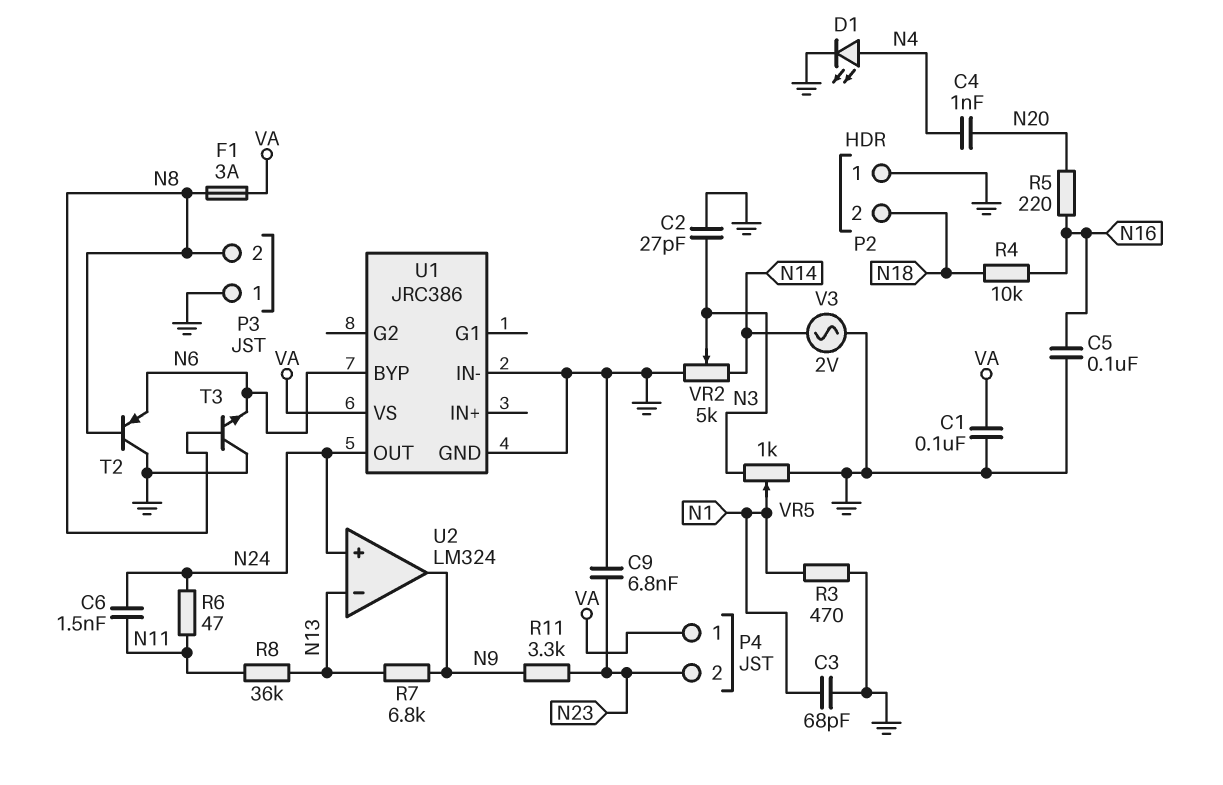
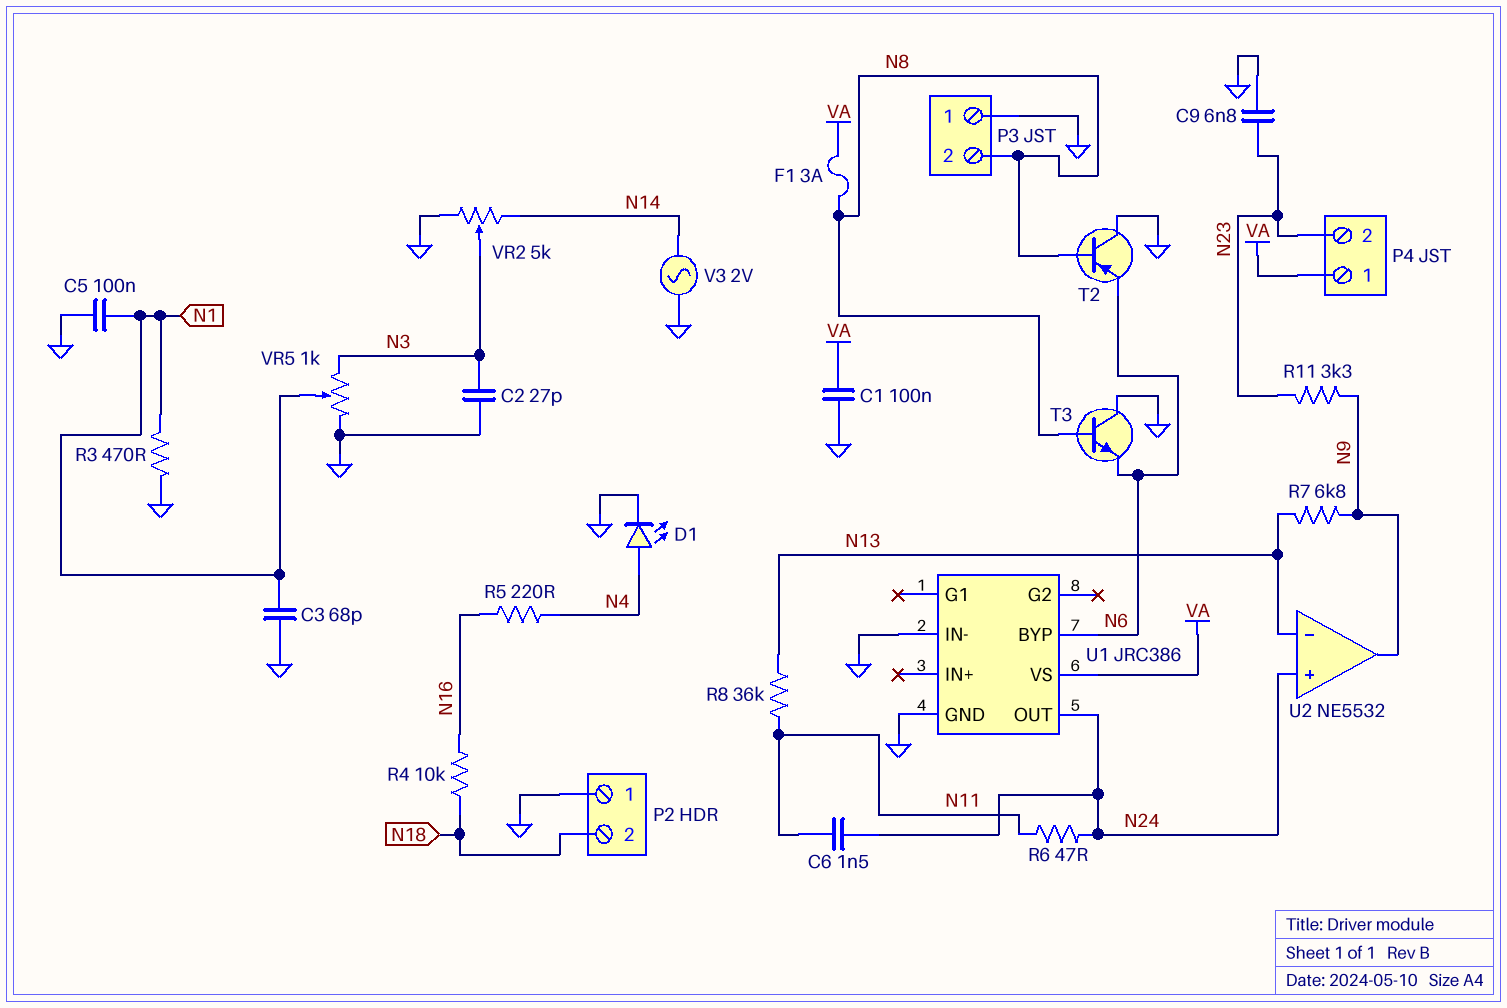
C4: 1nF (N4, N20) -> none
C5: 100nF (GND, N16) -> 100nF (GND, N1)
R5: 220 (N16, N20) -> 220 (N4, N16)
U2: LM324 -> NE5532

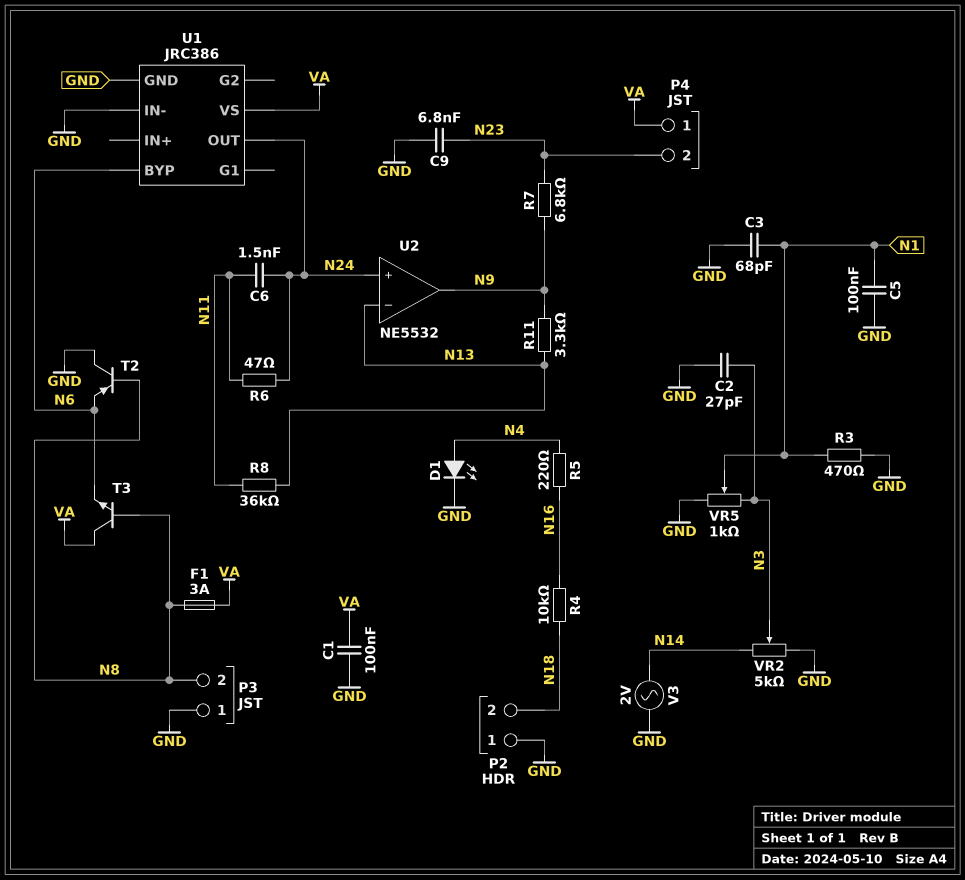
R7: 6.8k (N9, N13) -> 6.8k (N9, N23)
R11: 3.3k (N9, N23) -> 3.3k (N9, N13)
T3: NPN (B N8, C GND, E N6) -> NPN (B N8, C VA, E N6)

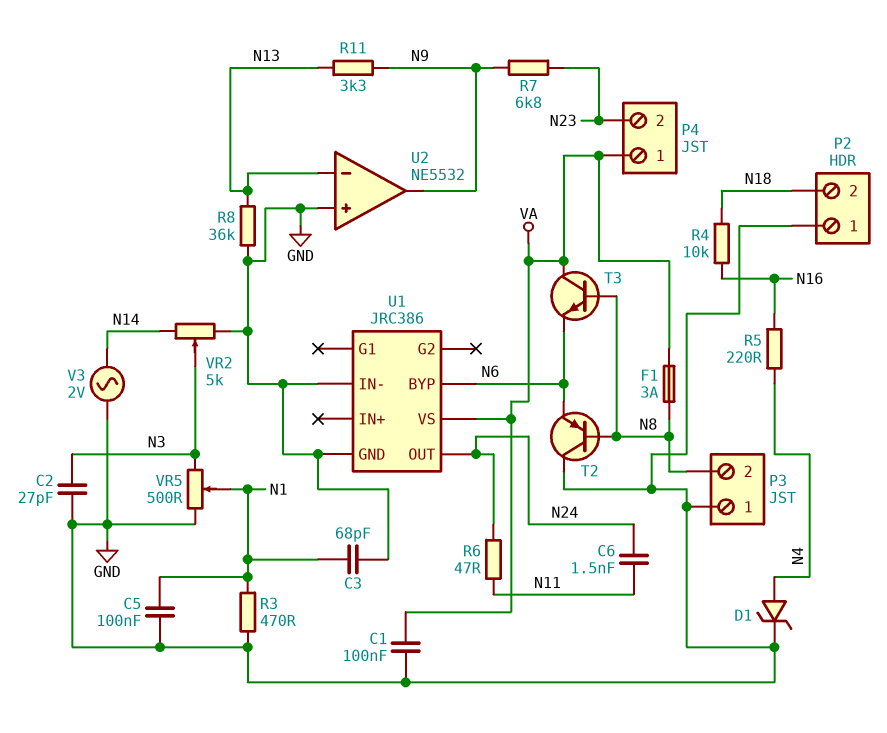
C9: 6.8nF (GND, N23) -> none
D1: LED (A N4, K GND) -> zener (A N4, K GND)
R8: 36k (N11, N13) -> 36k (GND, N13)
U2 pin in+: N24 -> GND
VR5: 1k (GND, N3, wiper N1) -> 500 (GND, N3, wiper N1)

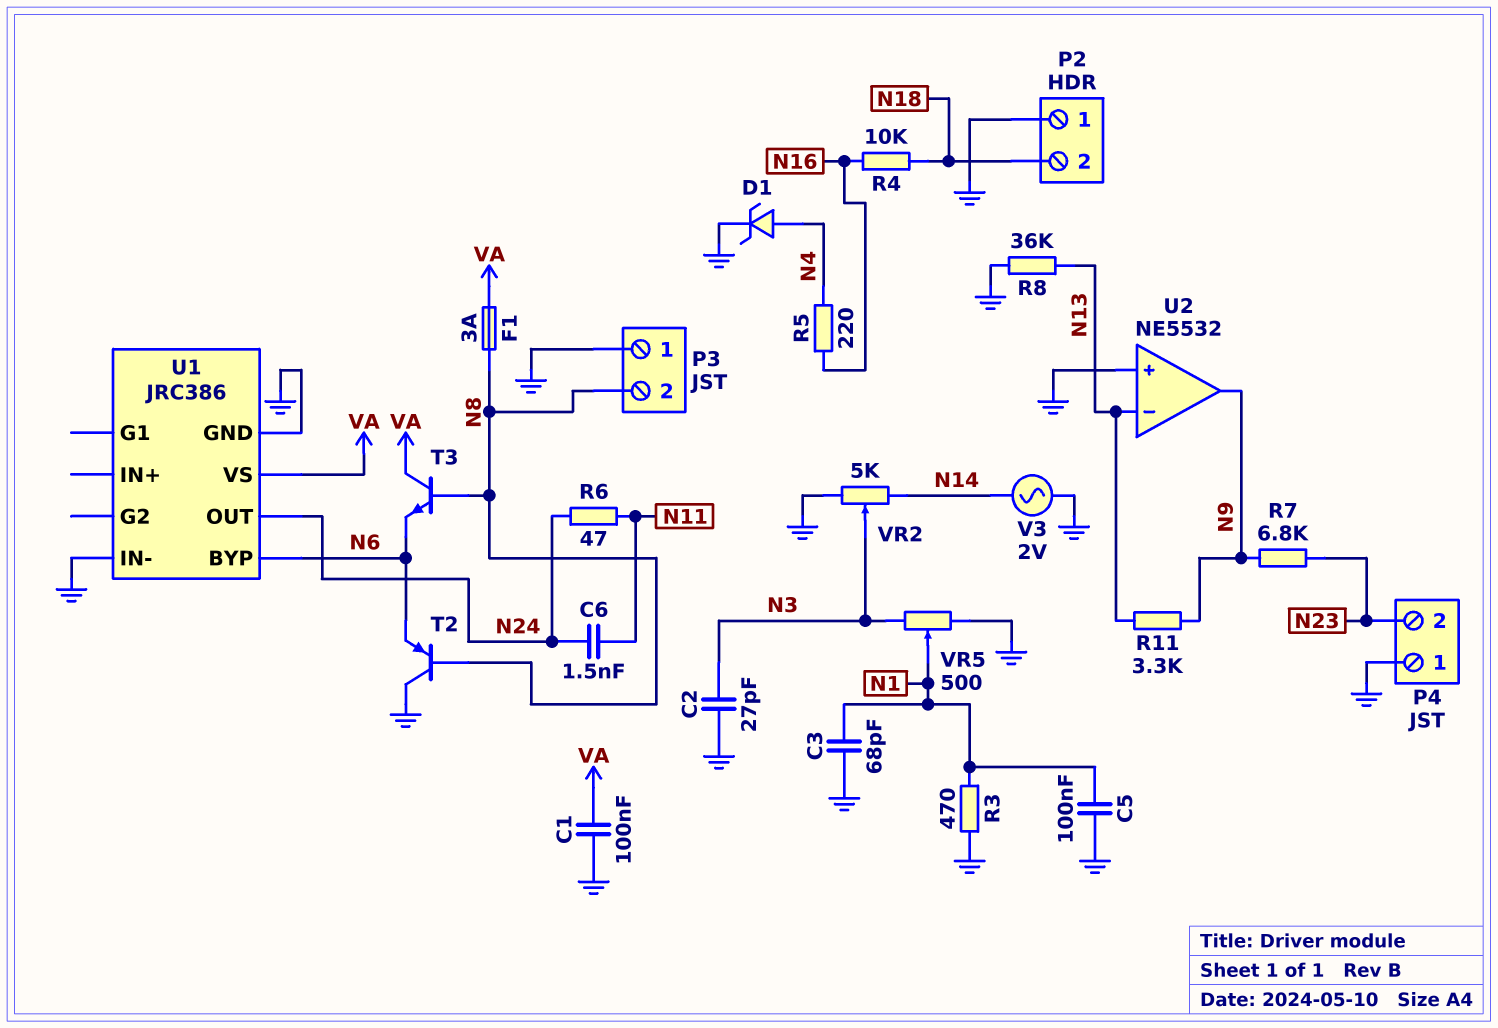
P4 pin 1: VA -> GND

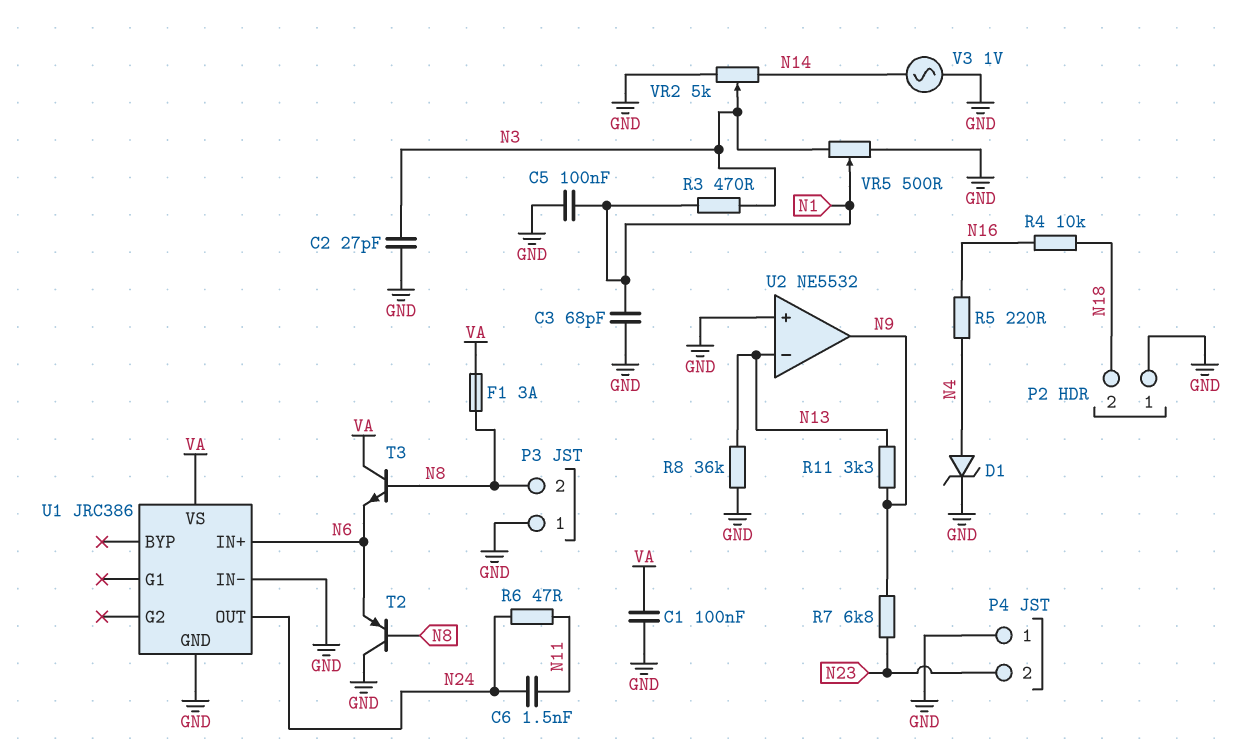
R3: 470 (GND, N1) -> 470 (N1, N3)
U1 pin BYP: N6 -> none
U1 pin IN+: none -> N6
V3: AC 2V (GND, N14) -> AC 1V (GND, N14)

